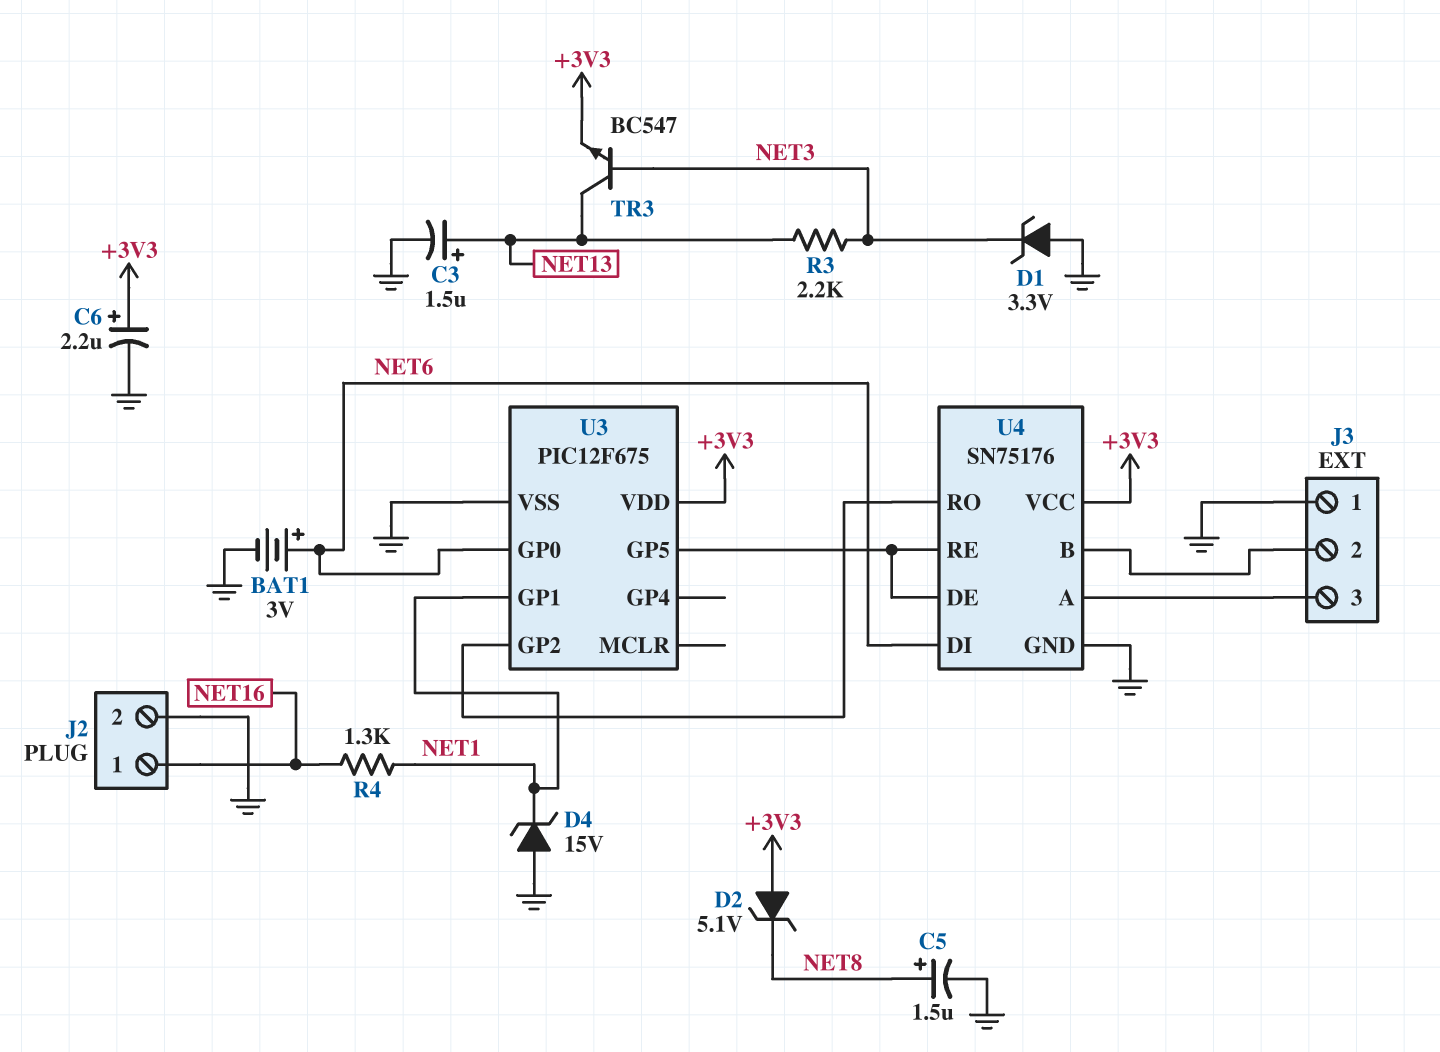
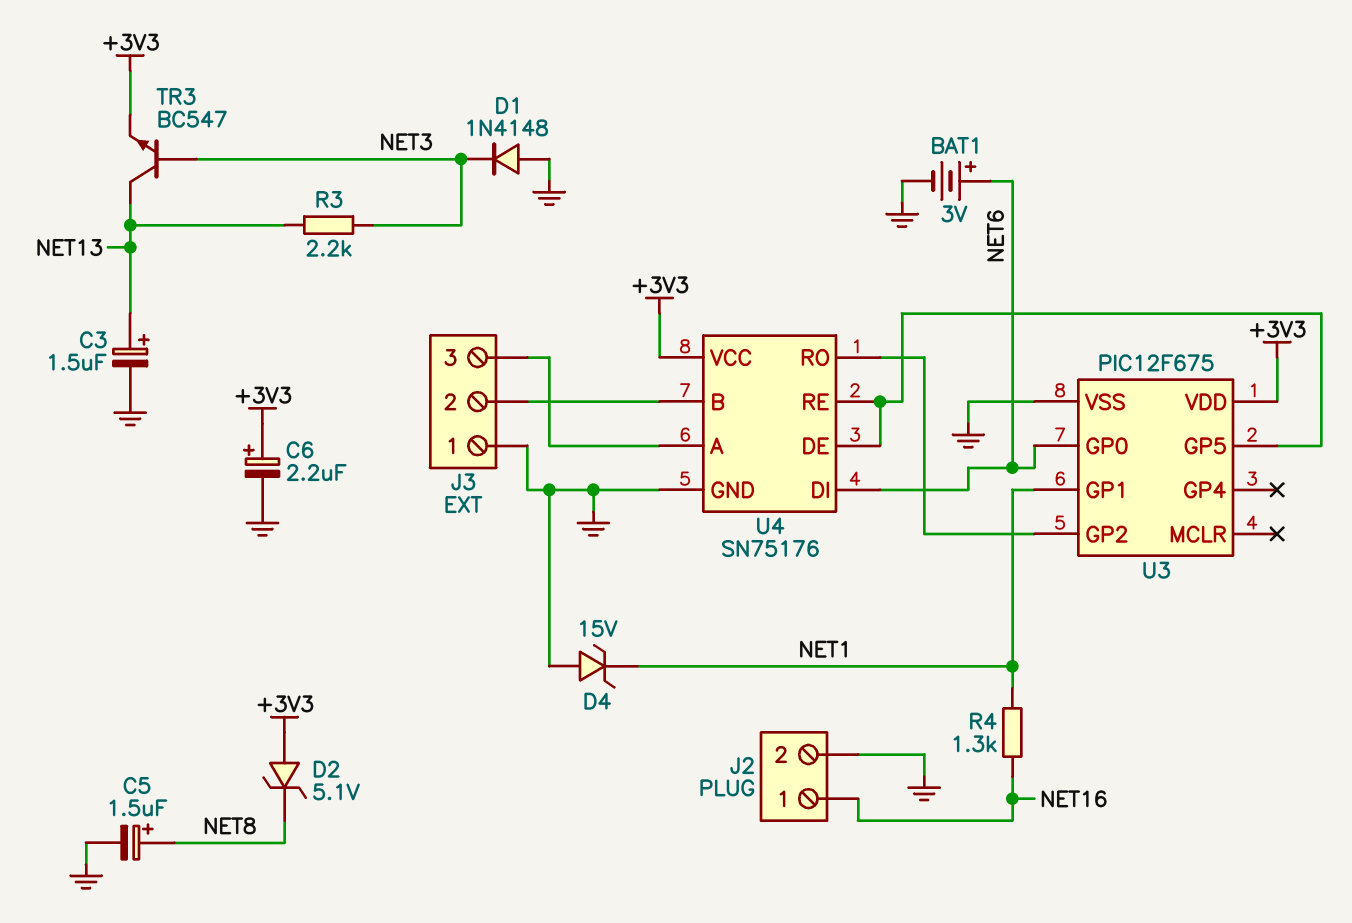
D1: zener 3.3V (A GND, K NET3) -> diode 1N4148 (A GND, K NET3)

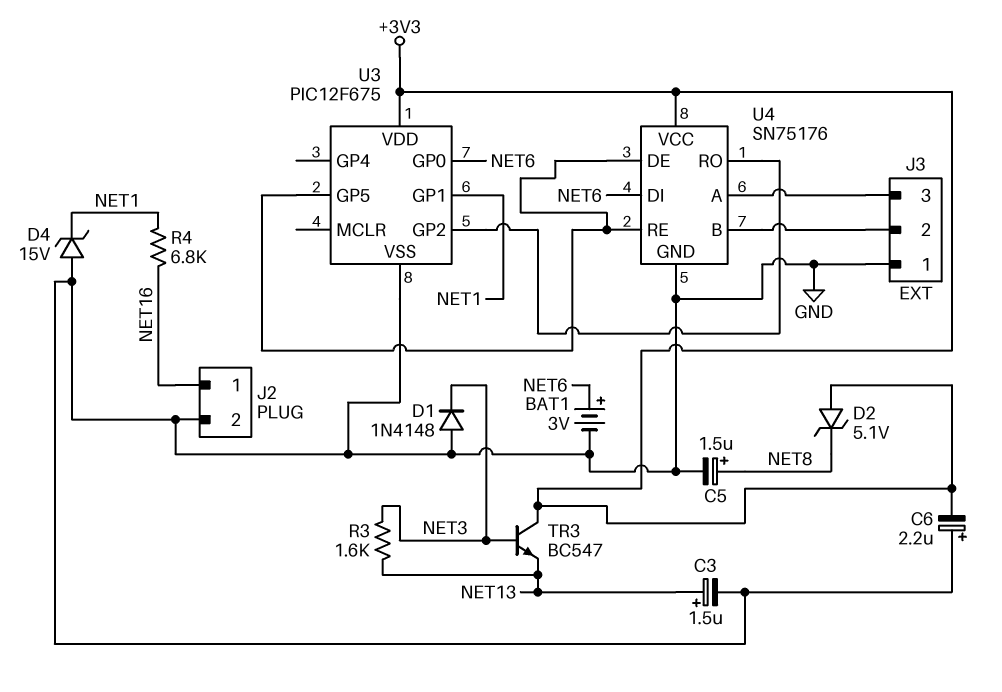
C6: 2.2uF (plus +3V3, minus GND) -> 2.2uF (plus GND, minus +3V3)
R3: 2.2k (NET3, NET13) -> 1.6k (NET3, NET13)
R4: 1.3k (NET1, NET16) -> 6.8k (NET1, NET16)
TR3: NPN BC547 (B NET3, C NET13, E +3V3) -> NPN BC547 (B NET3, C +3V3, E NET13)

